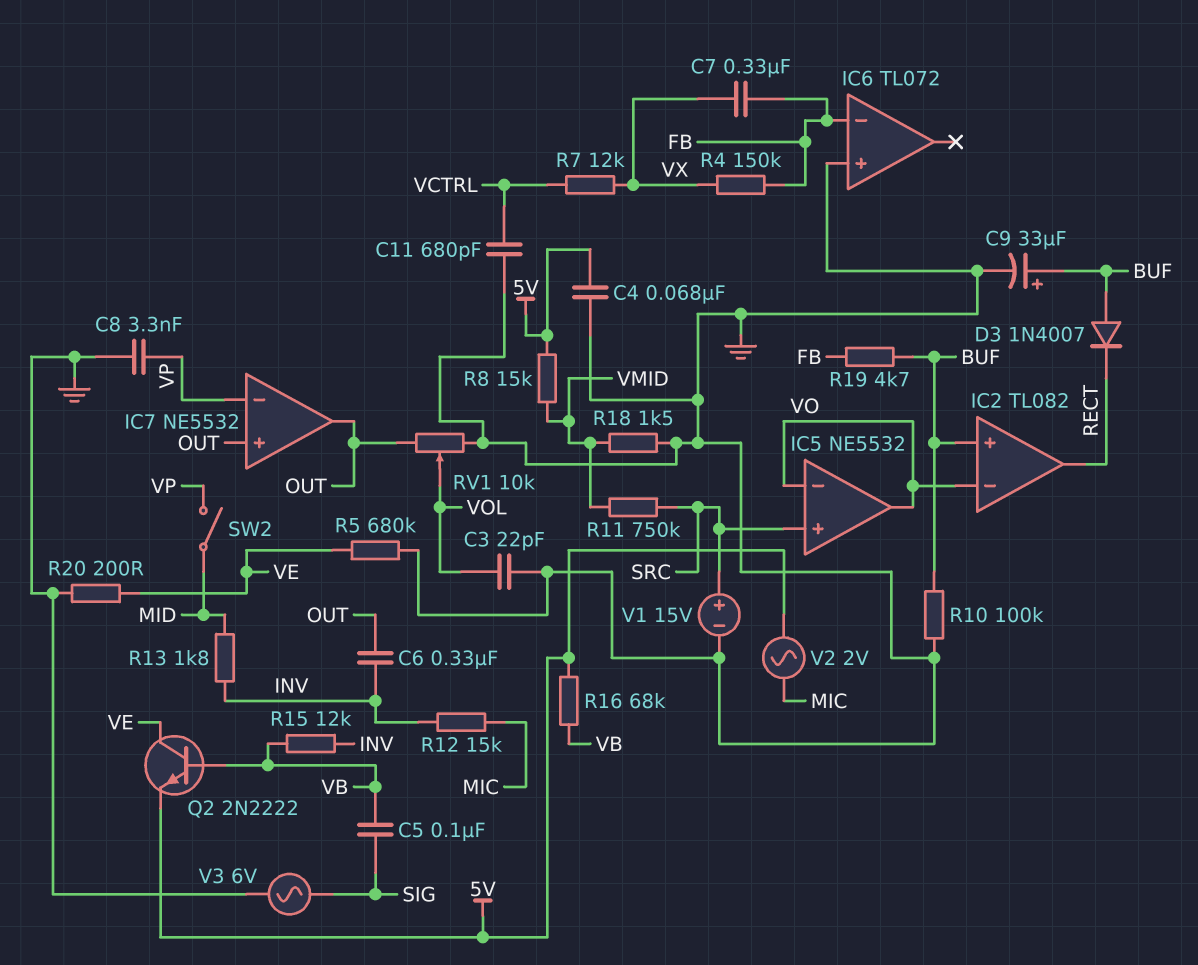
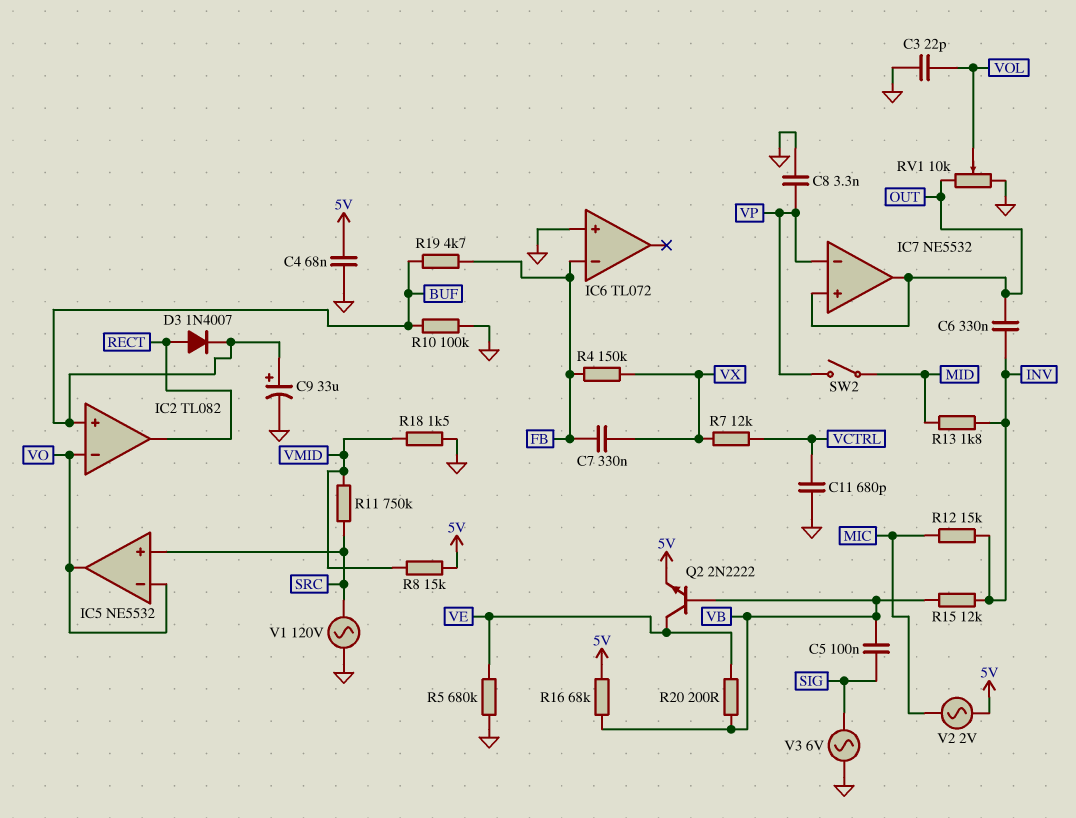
D3: diode 1N4007 (A BUF, K RECT) -> diode 1N4007 (A RECT, K BUF)
R20: 200 (GND, VE) -> 200 (VB, VE)
V1: 15V (plus SRC, minus GND) -> AC 120V (GND, SRC)

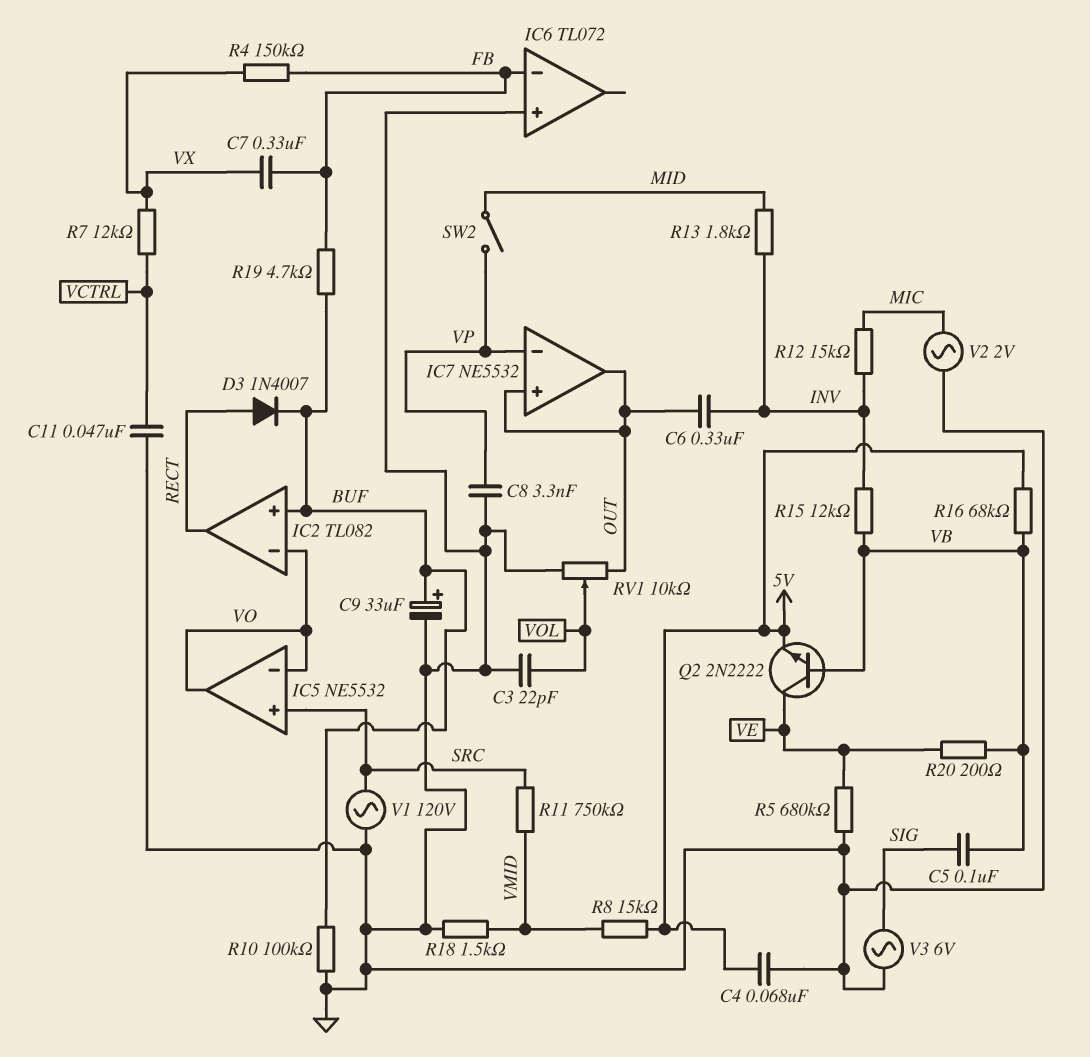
C11: 680pF (GND, VCTRL) -> 47nF (GND, VCTRL)
V2: AC 2V (5V, MIC) -> AC 2V (GND, MIC)

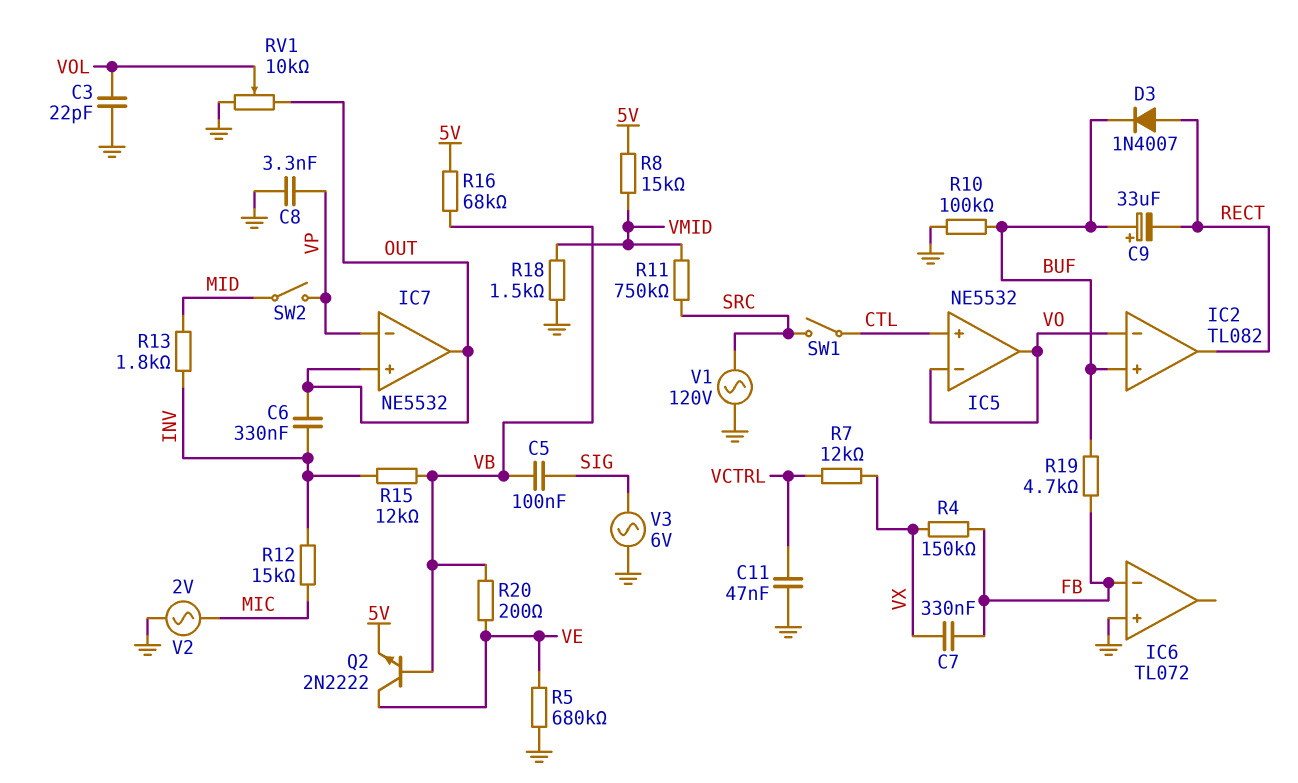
C4: 68nF (5V, GND) -> none
C9: 33uF (plus BUF, minus GND) -> 33uF (plus BUF, minus RECT)
IC5 pin in+: SRC -> CTL
SW1: none -> switch (CTL, SRC)

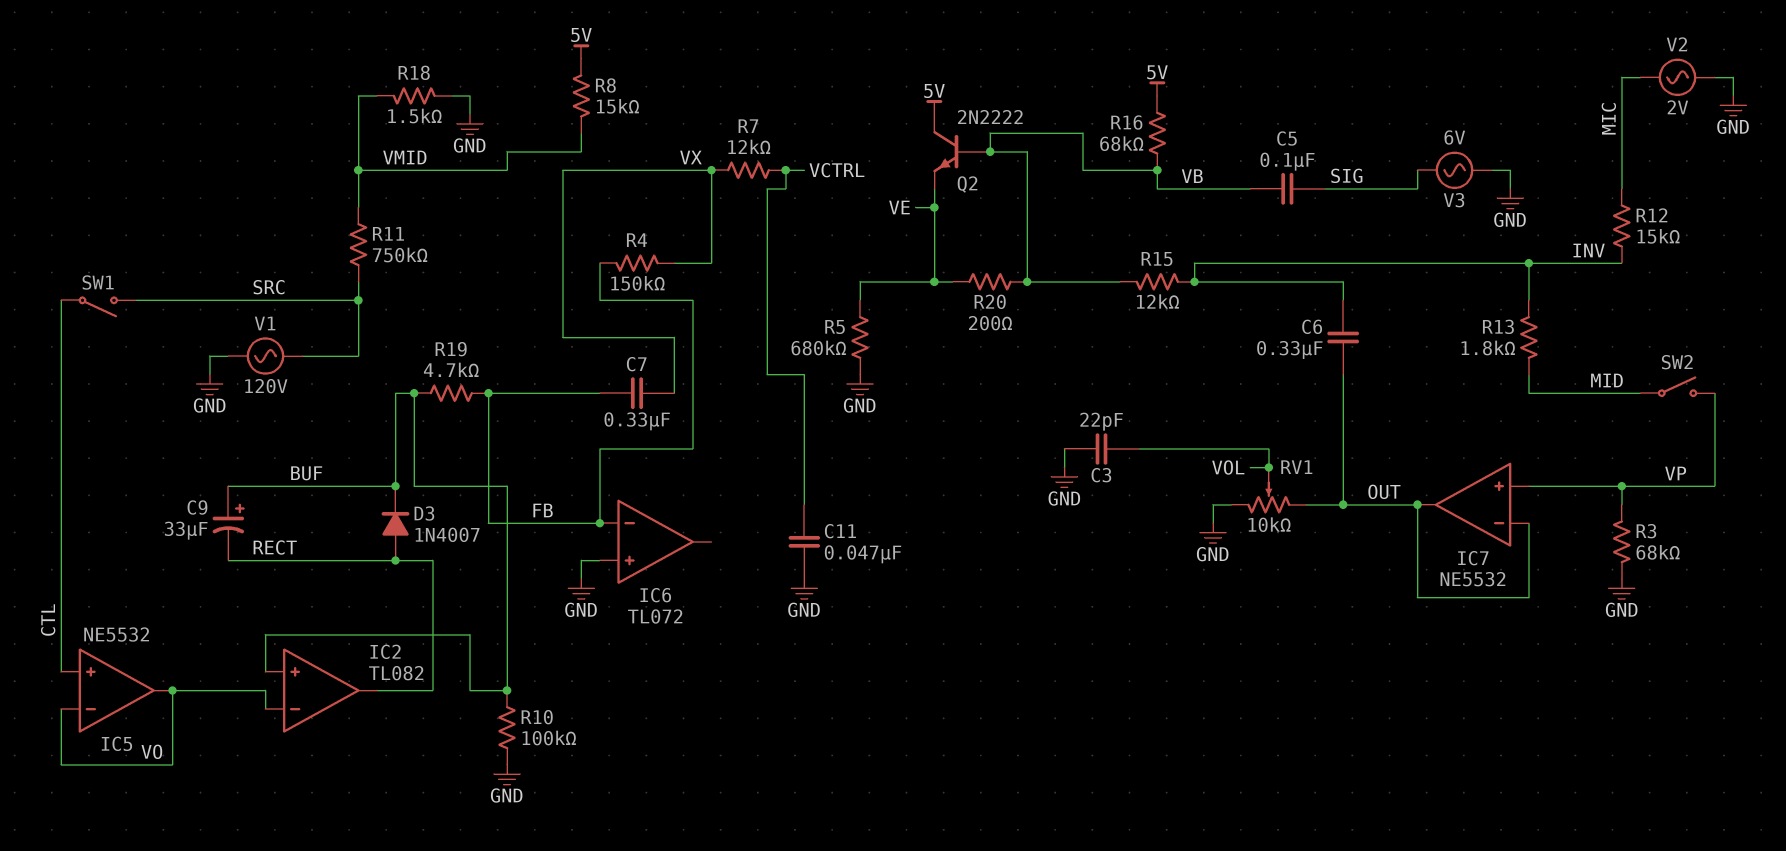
C8: 3.3nF (GND, VP) -> none
IC7 pin in+: OUT -> VP
IC7 pin in-: VP -> OUT
Q2: NPN 2N2222 (B VB, C VE, E 5V) -> NPN 2N2222 (B VB, C 5V, E VE)
R3: none -> 68k (GND, VP)

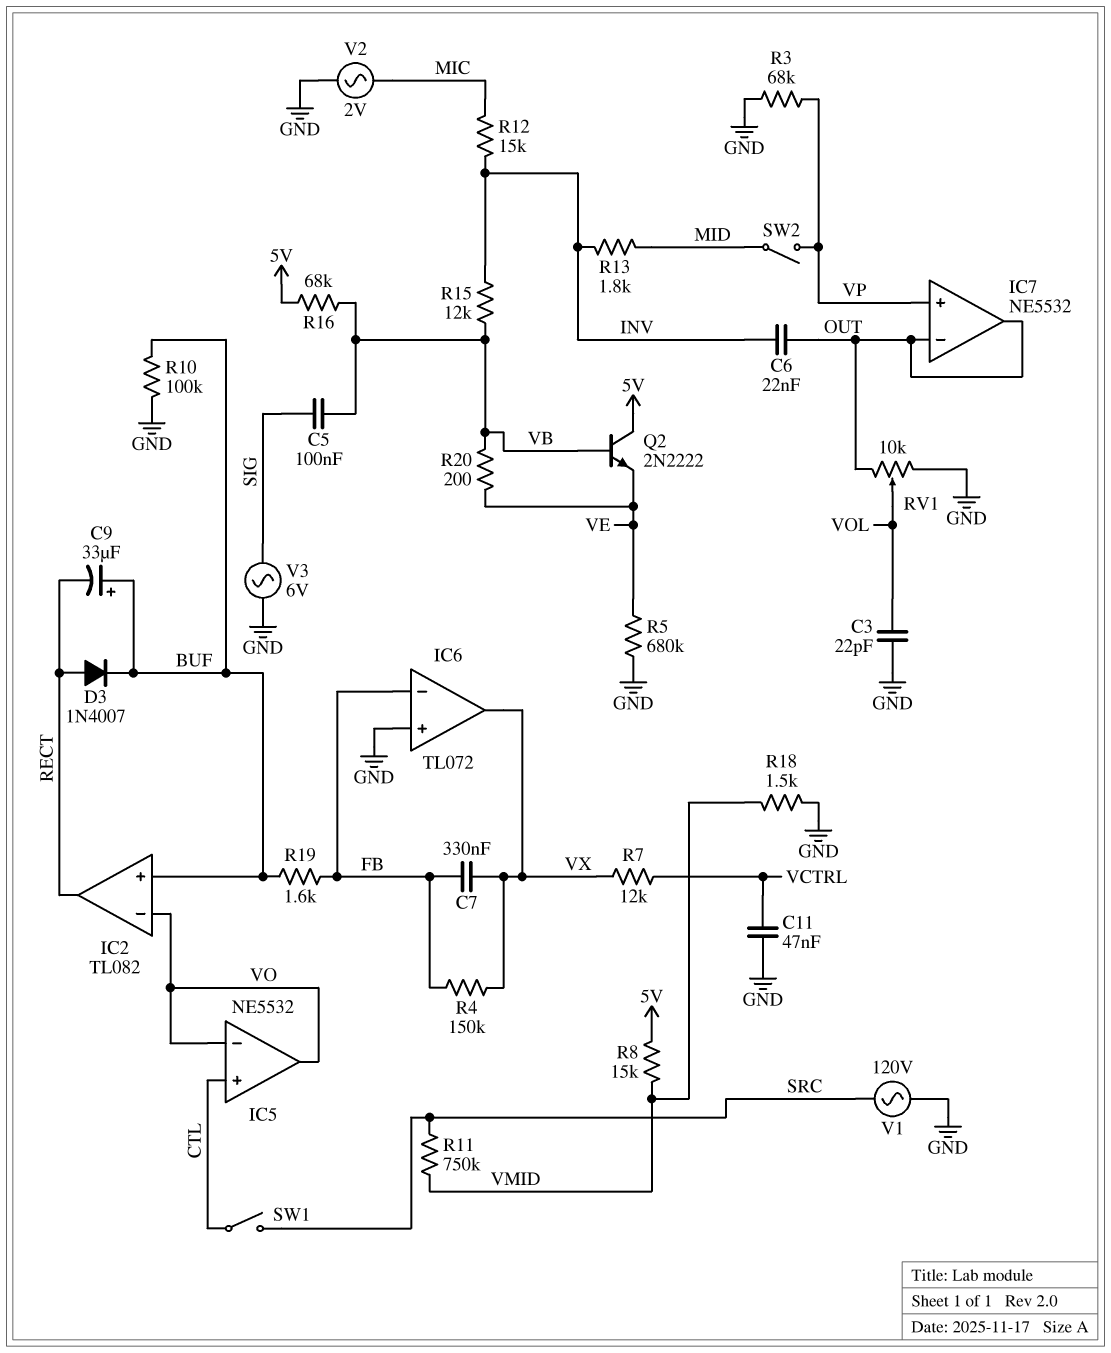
C6: 330nF (INV, OUT) -> 22nF (INV, OUT)
IC6 pin out: none -> VX
R19: 4.7k (BUF, FB) -> 1.6k (BUF, FB)

